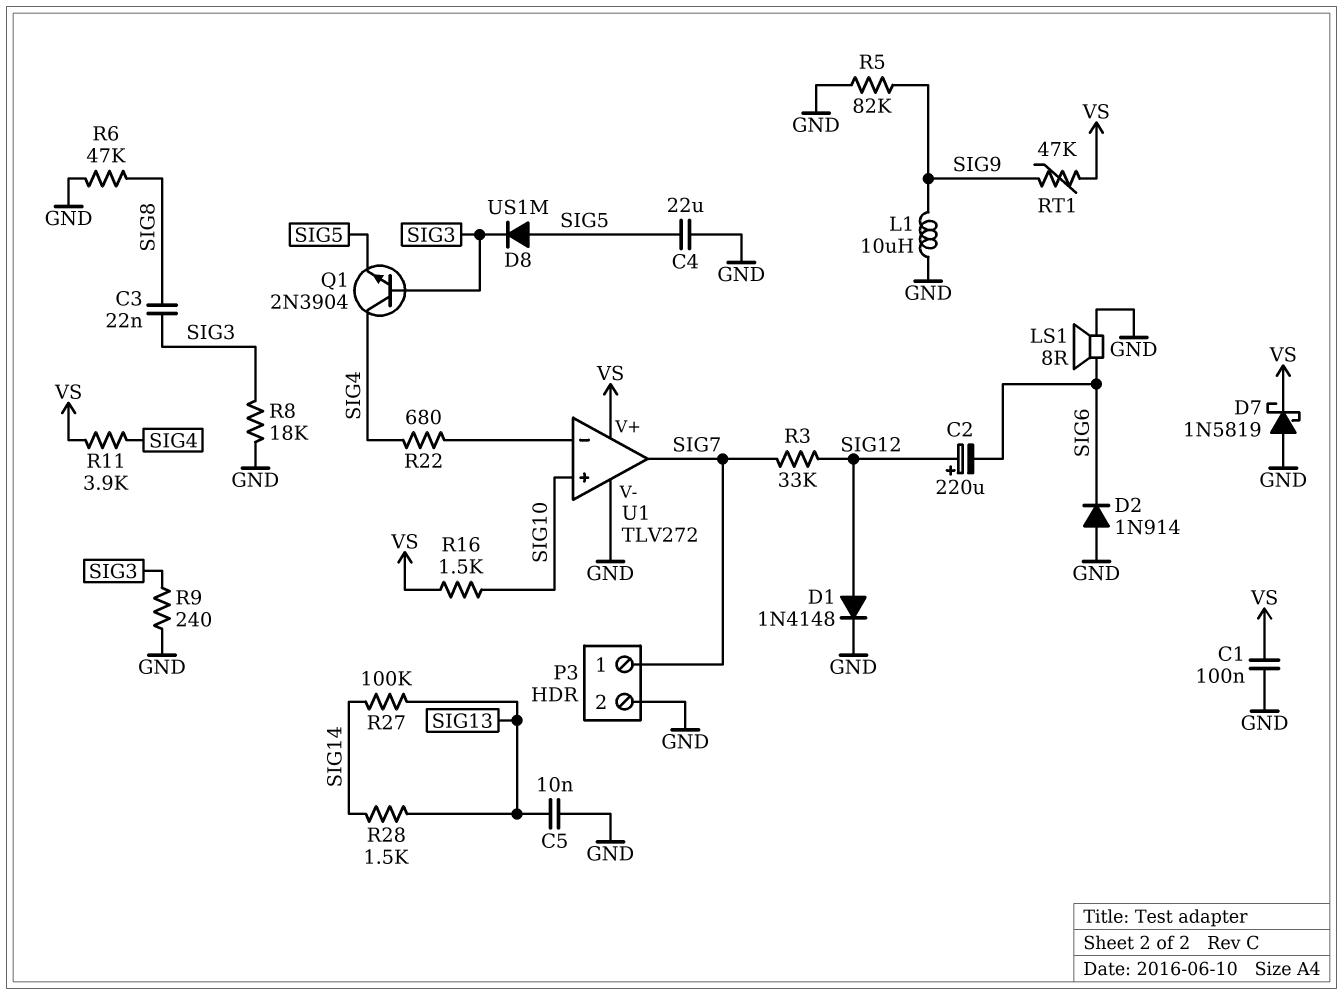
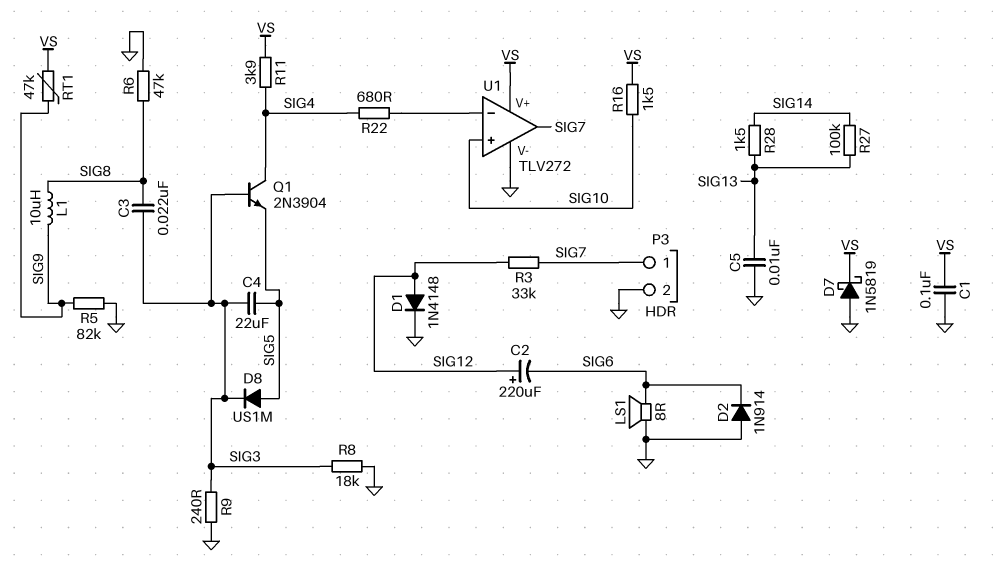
C4: 22uF (GND, SIG5) -> 22uF (SIG3, SIG5)
L1: 10uH (GND, SIG9) -> 10uH (SIG8, SIG9)

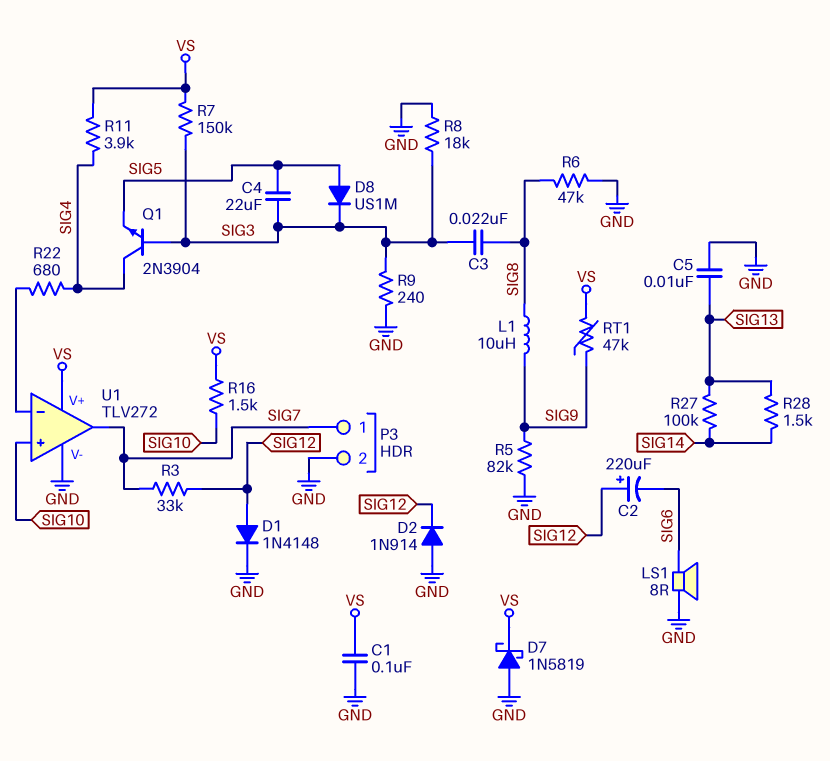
D2: diode 1N914 (A GND, K SIG6) -> diode 1N914 (A GND, K SIG12)
R7: none -> 150k (SIG3, VS)

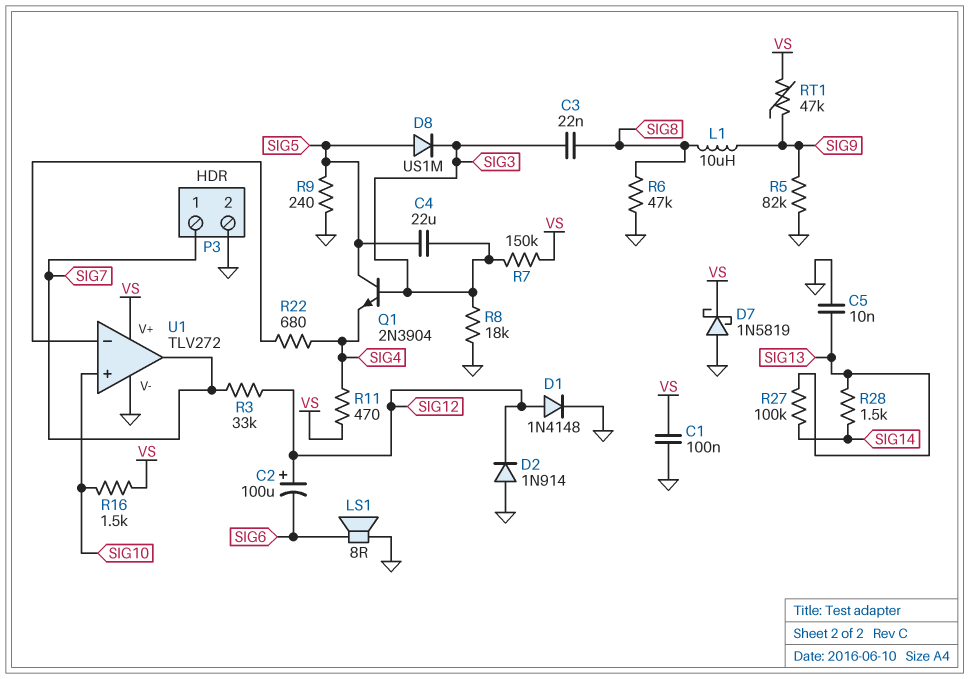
C2: 220uF (plus SIG12, minus SIG6) -> 100uF (plus SIG12, minus SIG6)
Q1: NPN 2N3904 (B SIG3, C SIG4, E SIG5) -> NPN 2N3904 (B SIG3, C SIG5, E SIG4)
R9: 240 (GND, SIG3) -> 240 (GND, SIG5)
R11: 3.9k (SIG4, VS) -> 470 (SIG4, VS)

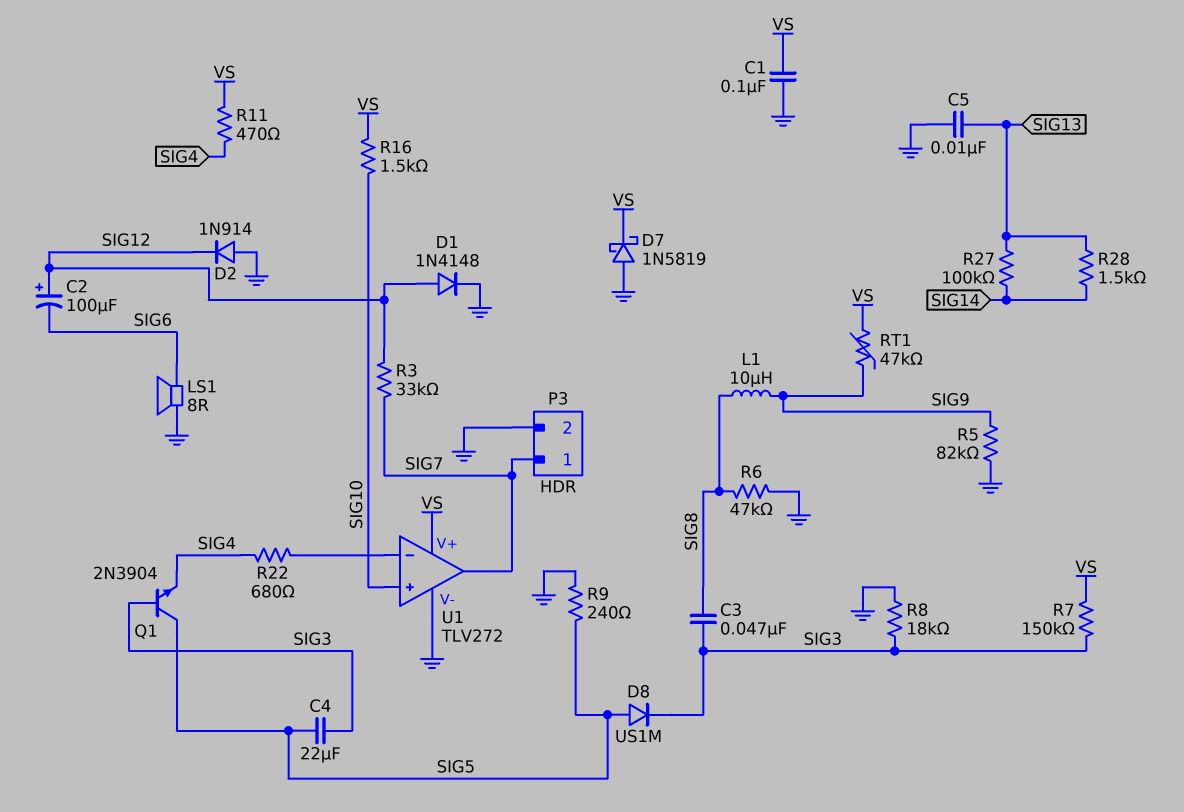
C3: 22nF (SIG3, SIG8) -> 47nF (SIG3, SIG8)

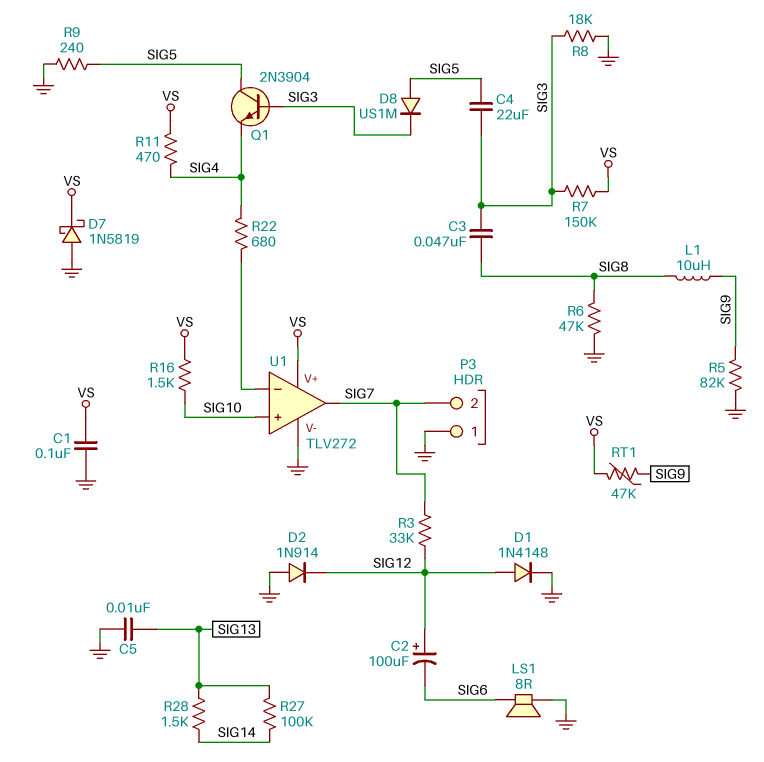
P3 pin 1: SIG7 -> GND
P3 pin 2: GND -> SIG7

